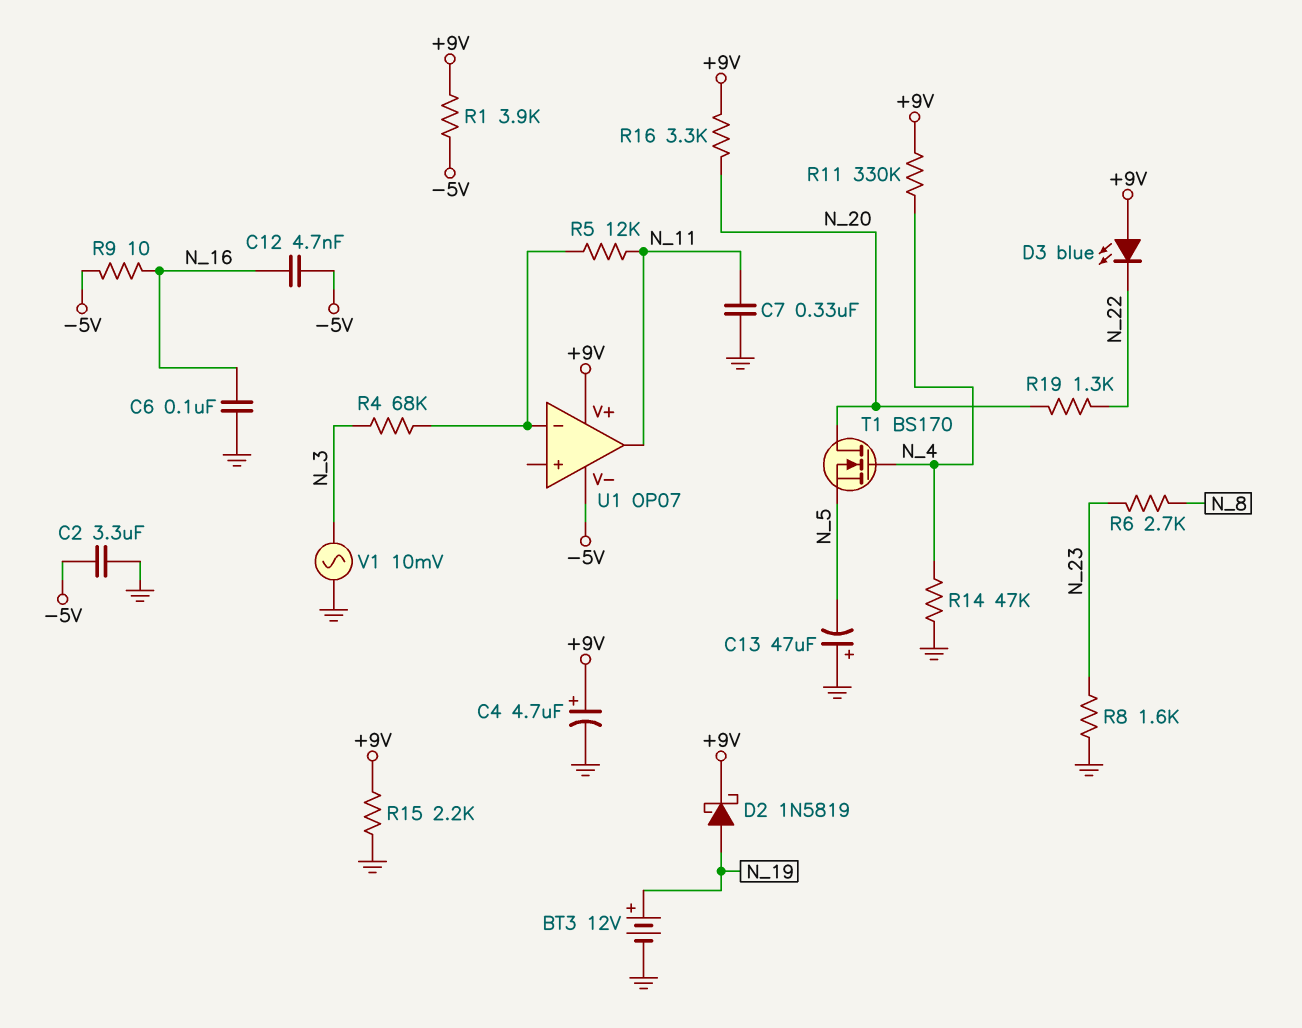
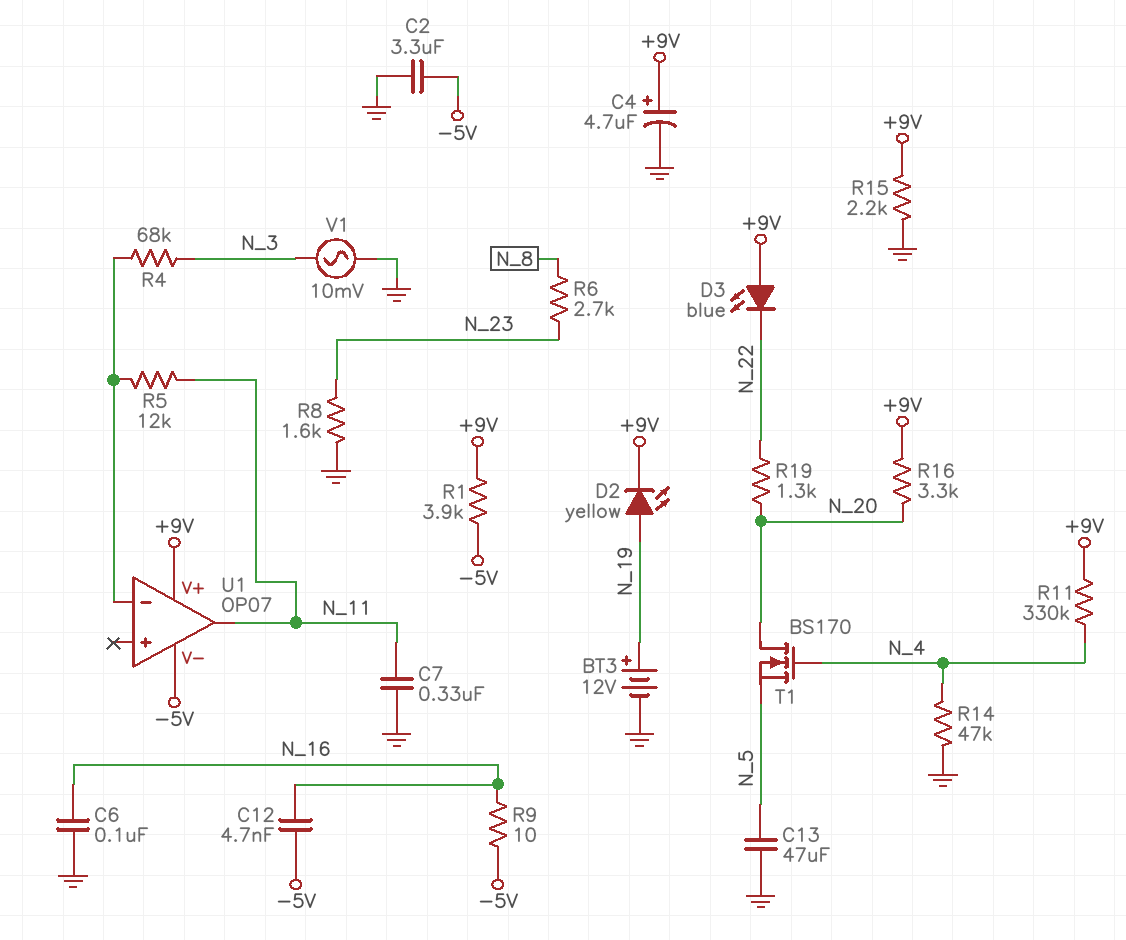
C13: 47uF (plus GND, minus N_5) -> 47uF (GND, N_5)
D2: schottky 1N5819 (A N_19, K +9V) -> LED yellow (A N_19, K +9V)

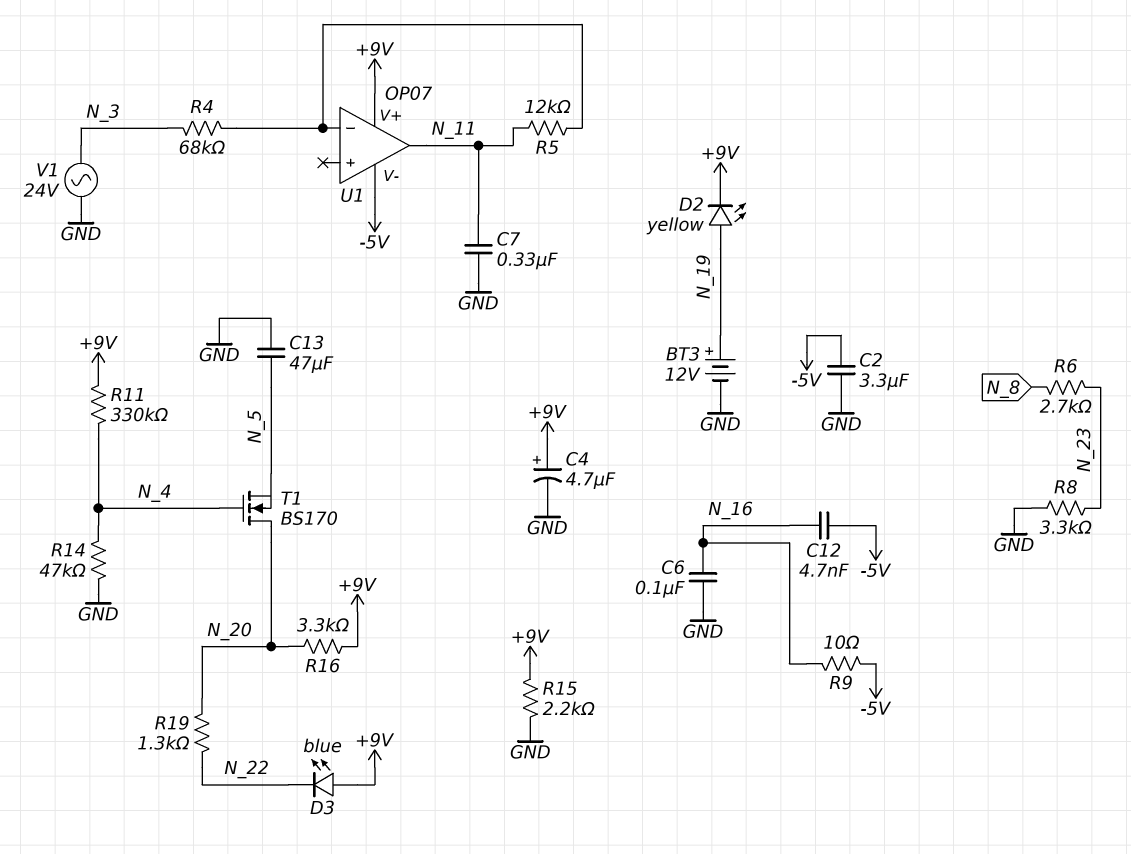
R1: 3.9k (+9V, -5V) -> none
R8: 1.6k (GND, N_23) -> 3.3k (GND, N_23)
V1: AC 10mV (GND, N_3) -> AC 24V (GND, N_3)

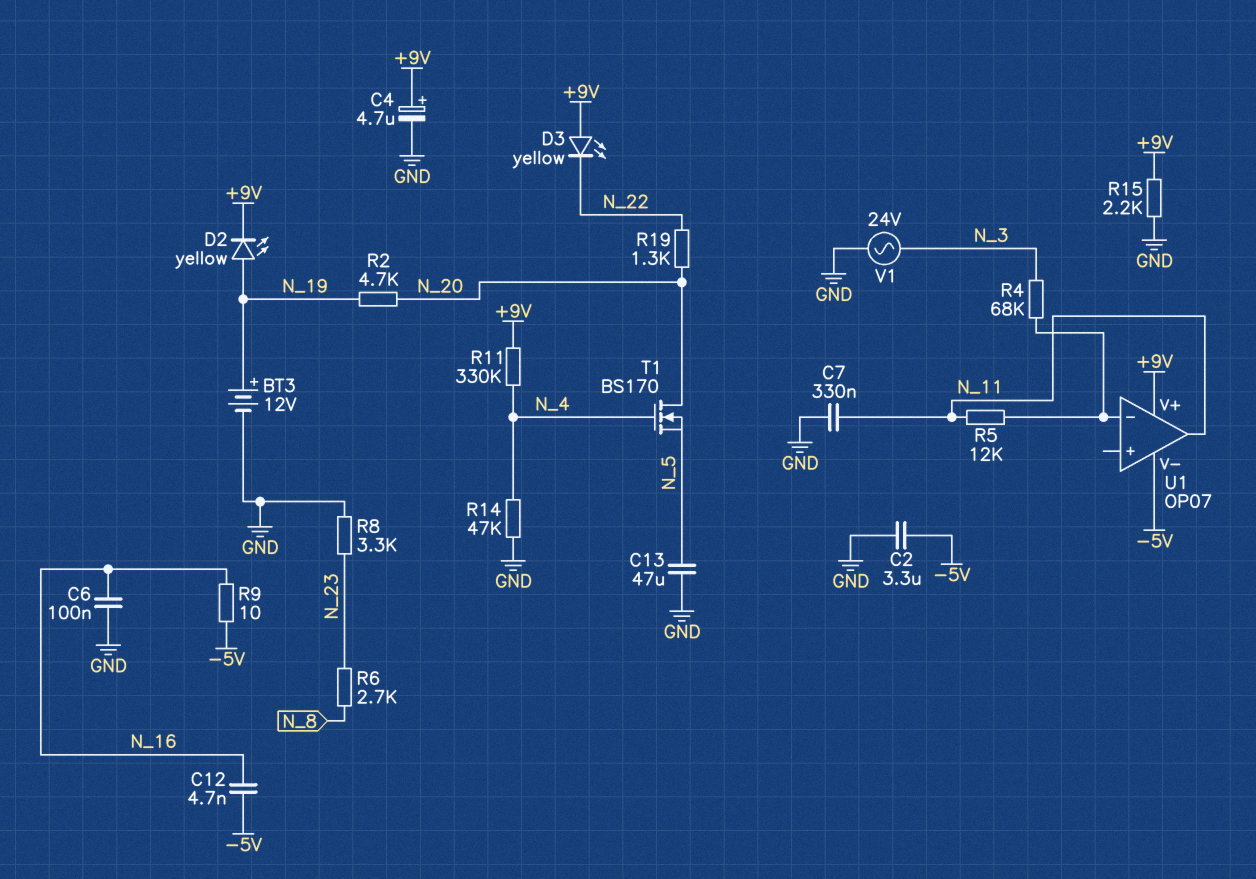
D3: LED blue (A +9V, K N_22) -> LED yellow (A +9V, K N_22)
R2: none -> 4.7k (N_19, N_20)
R16: 3.3k (+9V, N_20) -> none

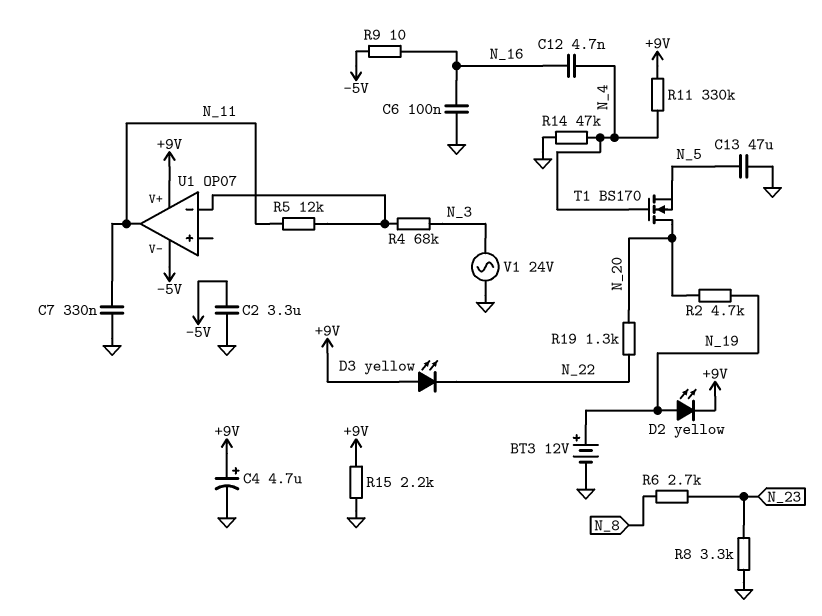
C12: 4.7nF (-5V, N_16) -> 4.7nF (N_4, N_16)

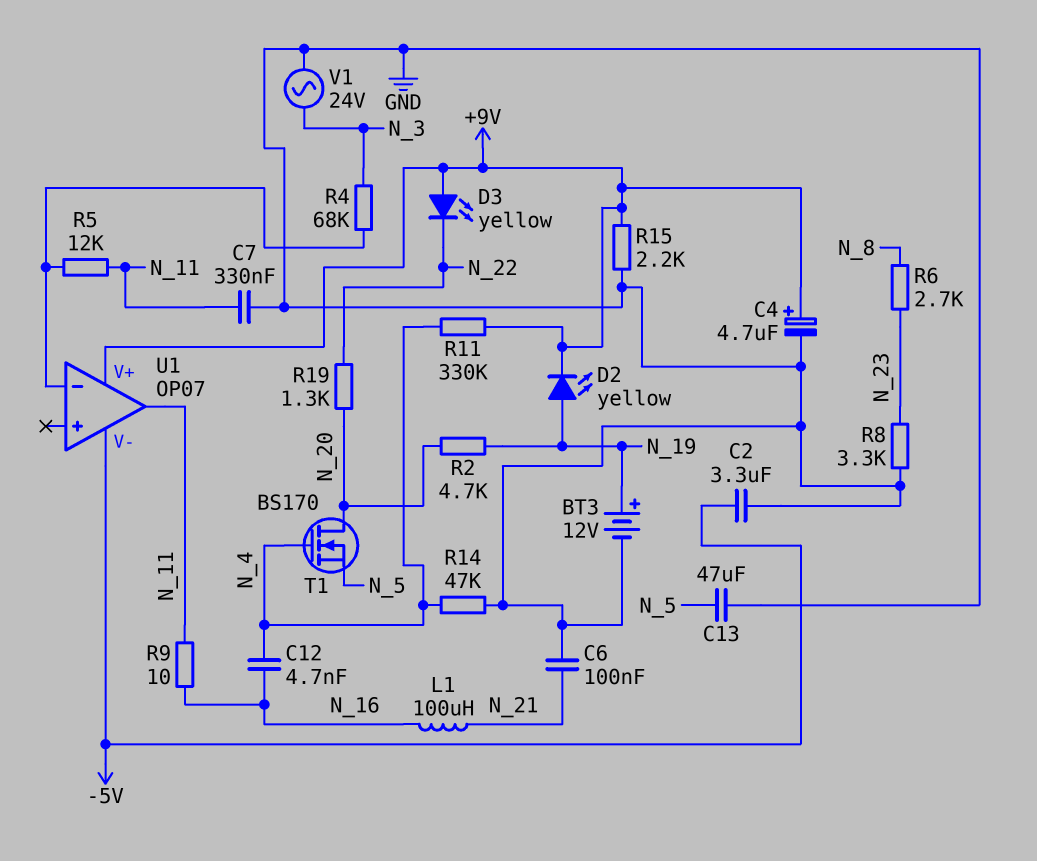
C6: 100nF (GND, N_16) -> 100nF (GND, N_21)
L1: none -> 100uH (N_16, N_21)
R9: 10 (-5V, N_16) -> 10 (N_11, N_16)

